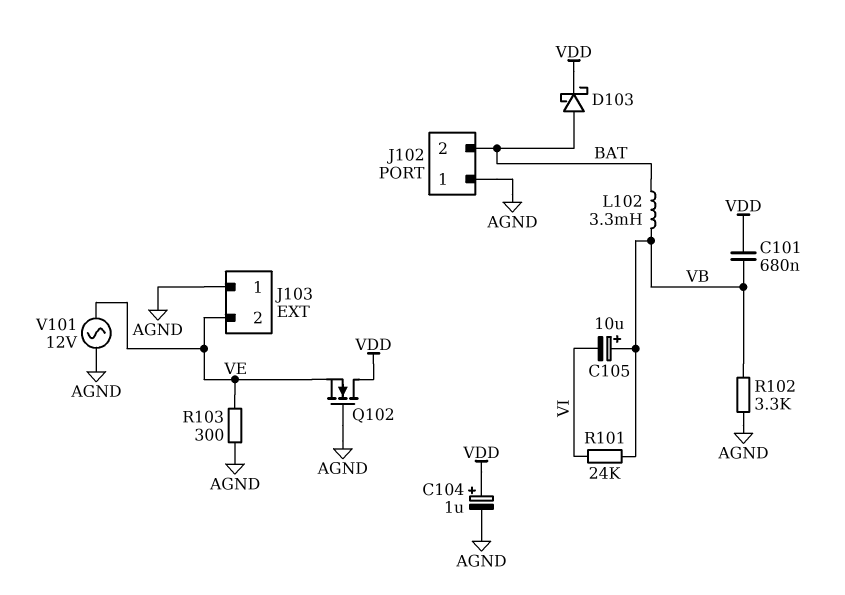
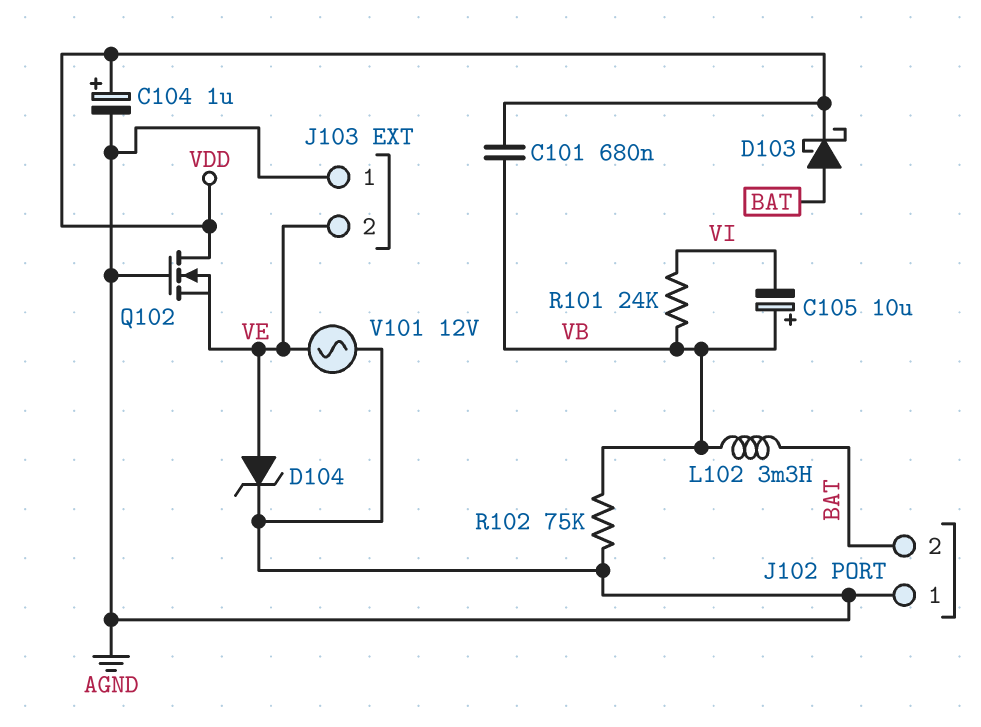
D104: none -> zener (A VE, K AGND)
R102: 3.3k (AGND, VB) -> 75k (AGND, VB)
R103: 300 (AGND, VE) -> none

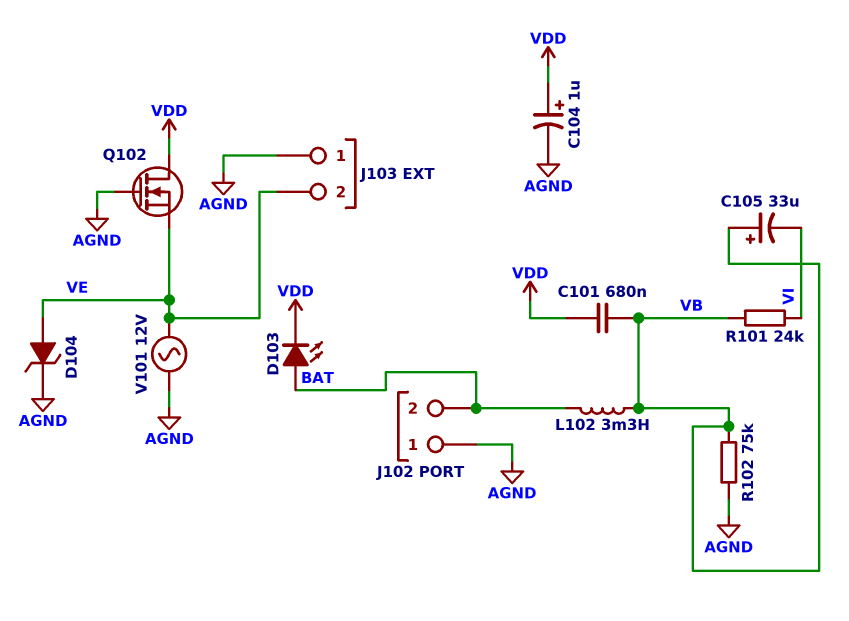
C105: 10uF (plus VB, minus VI) -> 33uF (plus VB, minus VI)
D103: schottky (A BAT, K VDD) -> LED (A BAT, K VDD)

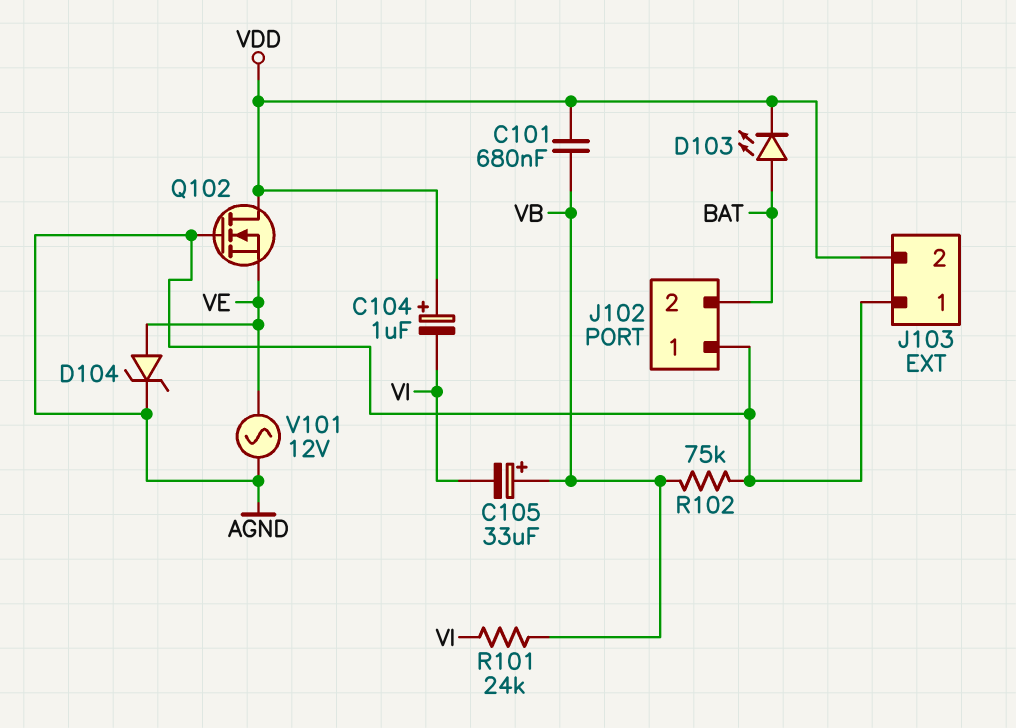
C104: 1uF (plus VDD, minus AGND) -> 1uF (plus VDD, minus VI)
J103 pin 2: VE -> VDD
L102: 3.3mH (BAT, VB) -> none

